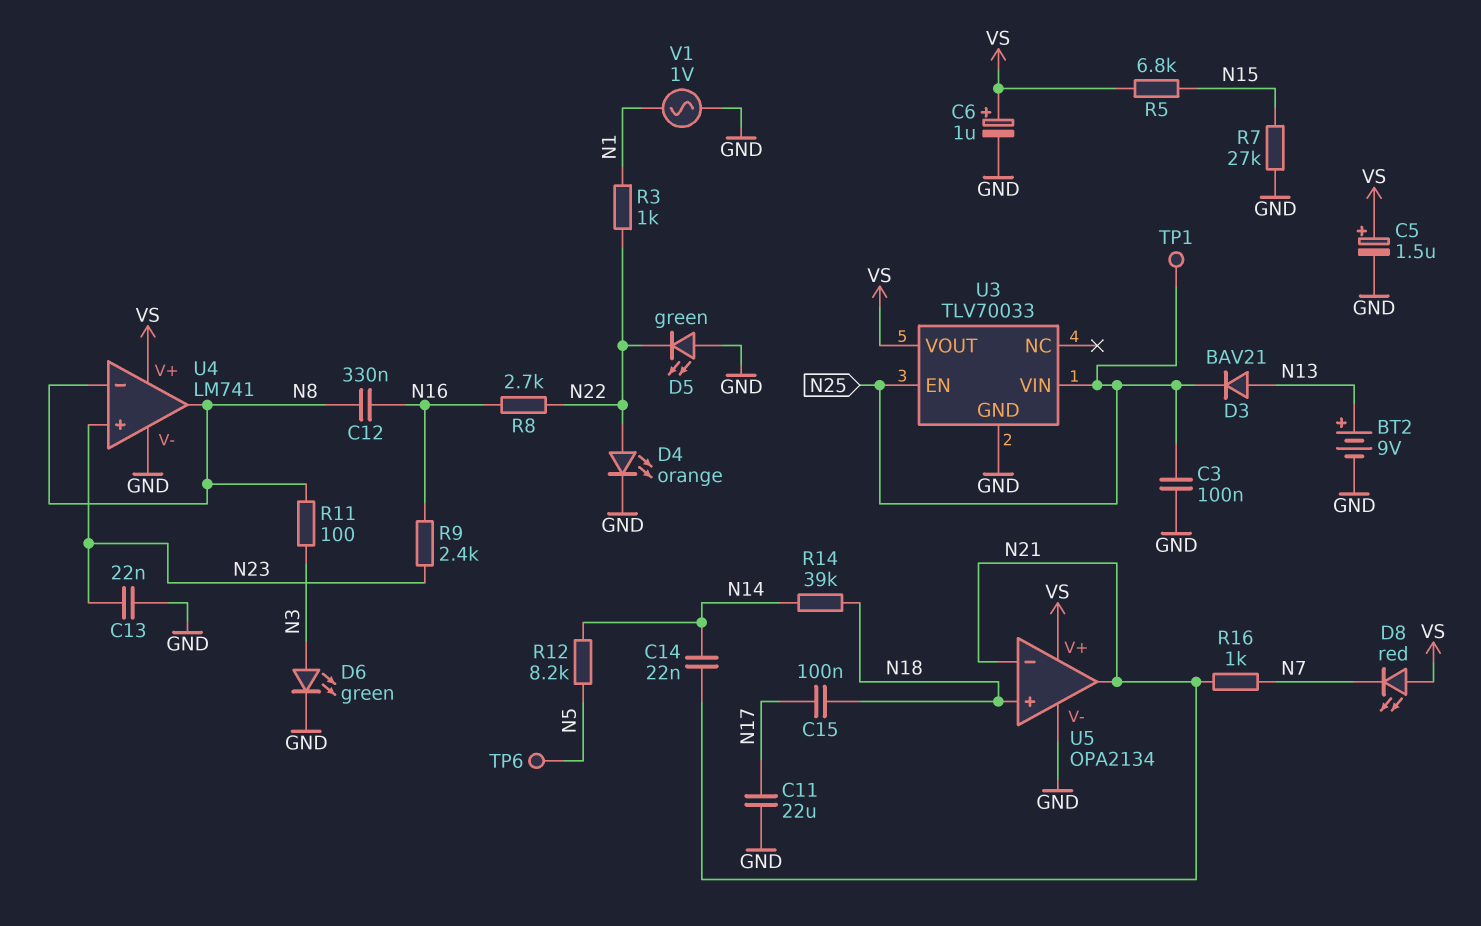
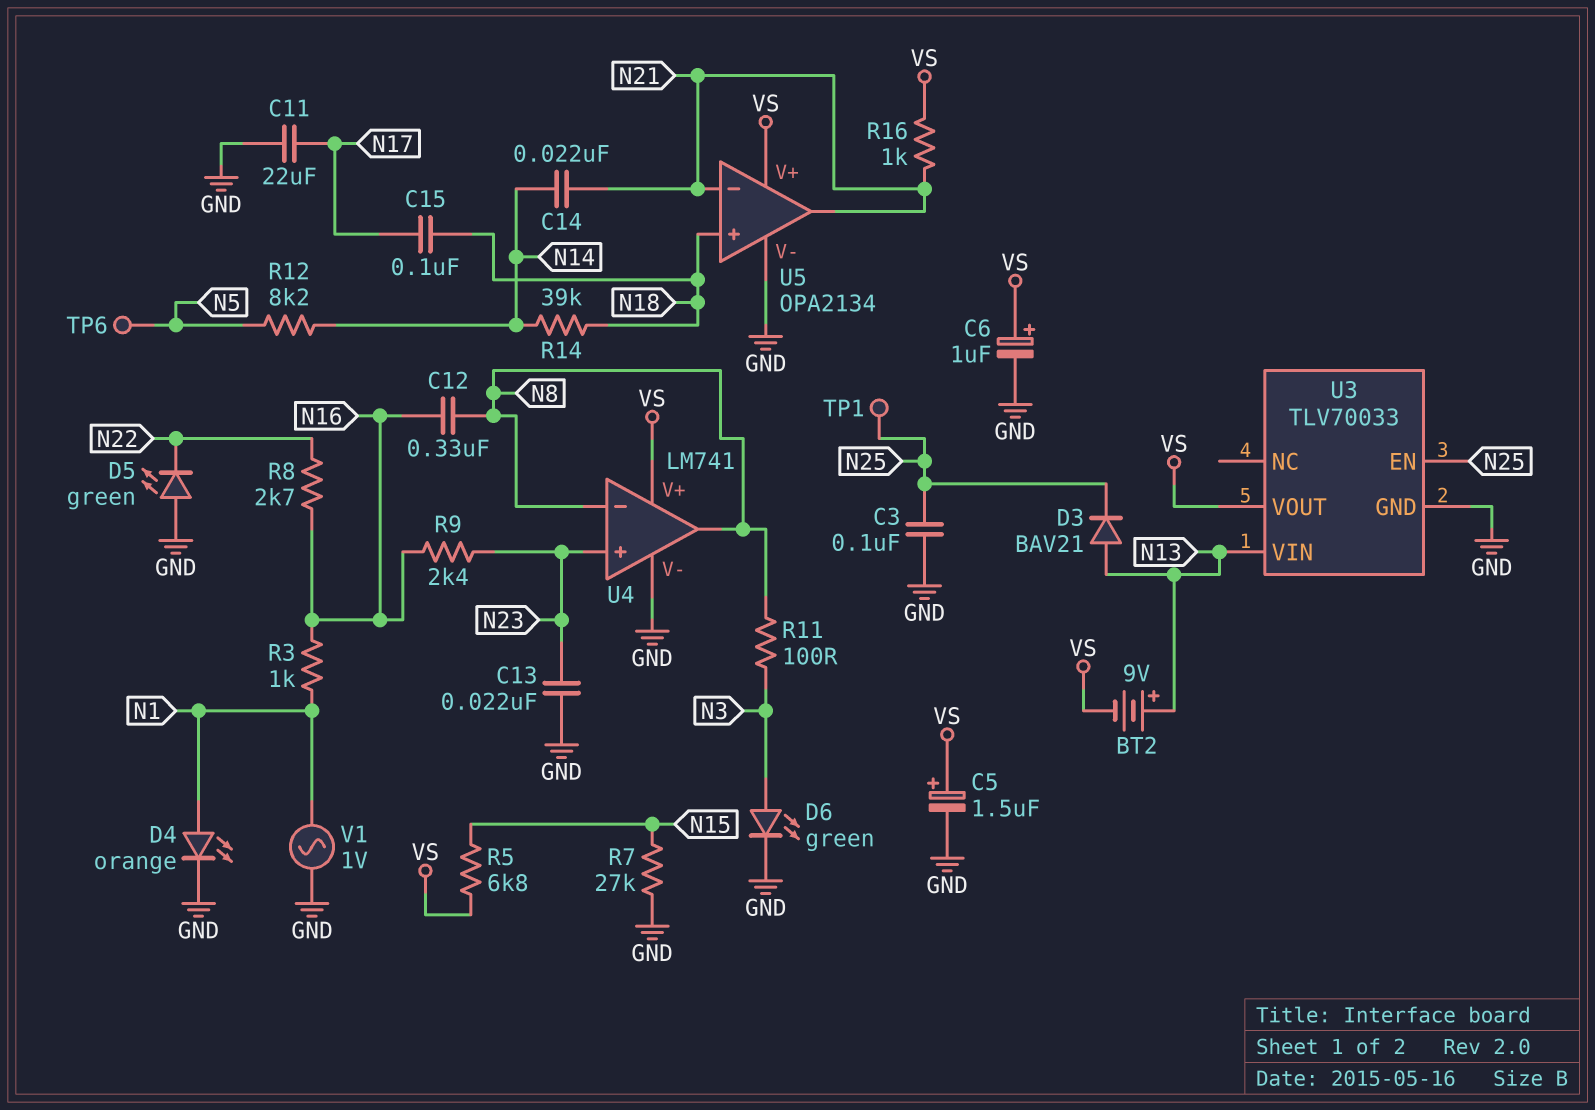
BT2: 9V (plus N13, minus GND) -> 9V (plus N13, minus VS)
D4: LED orange (A N22, K GND) -> LED orange (A N1, K GND)
D8: LED red (A VS, K N7) -> none
R3: 1k (N1, N22) -> 1k (N1, N16)
R16: 1k (N7, N21) -> 1k (N21, VS)
U3 pin VIN: N25 -> N13

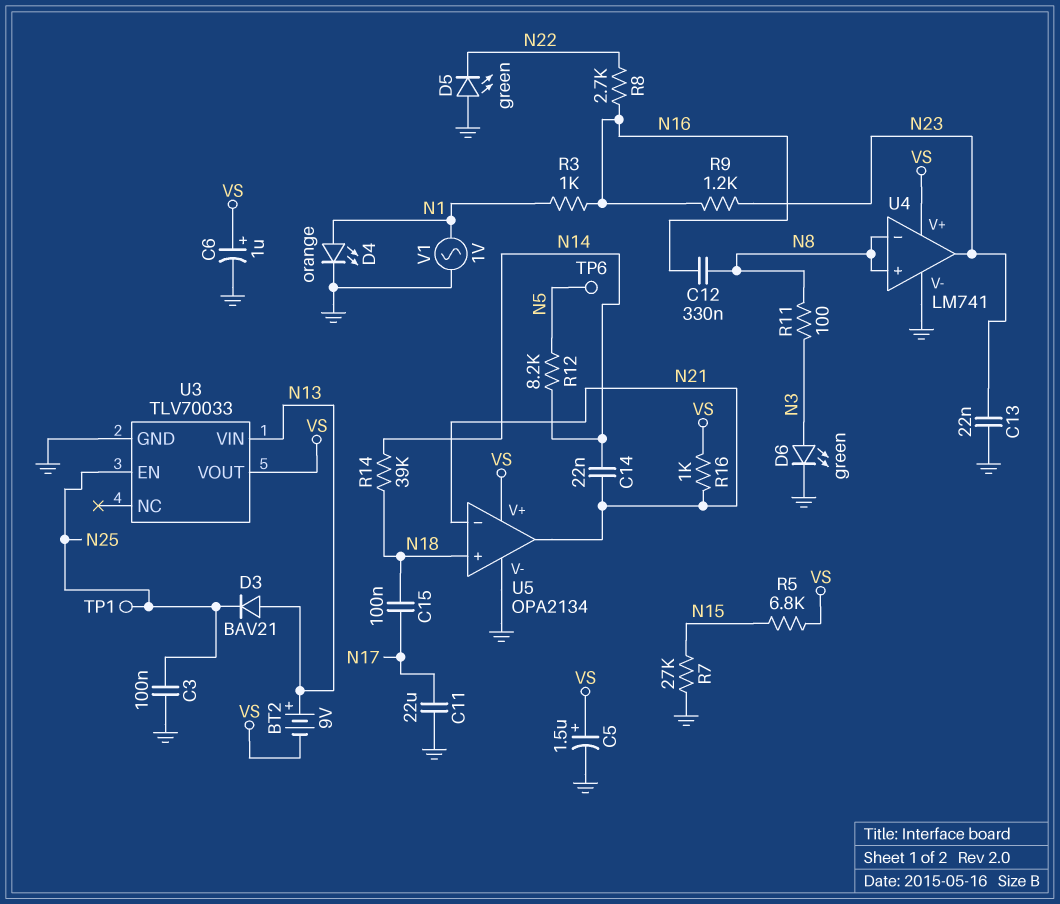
R9: 2.4k (N16, N23) -> 1.2k (N16, N23)
U4 pin in+: N23 -> N8
U4 pin out: N8 -> N23

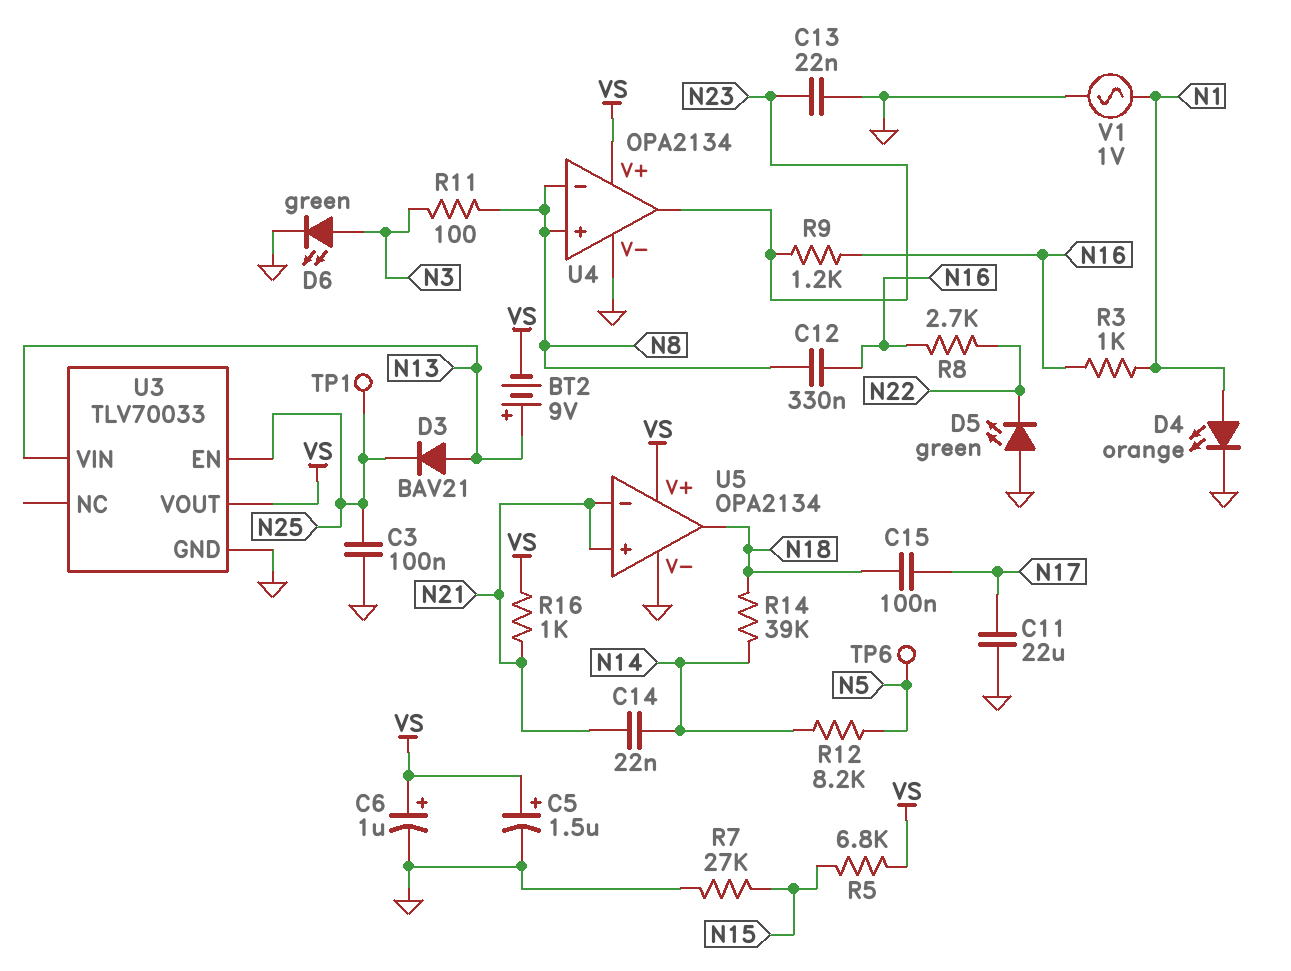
U4: LM741 -> OPA2134
U5 pin in+: N18 -> N21
U5 pin out: N21 -> N18

